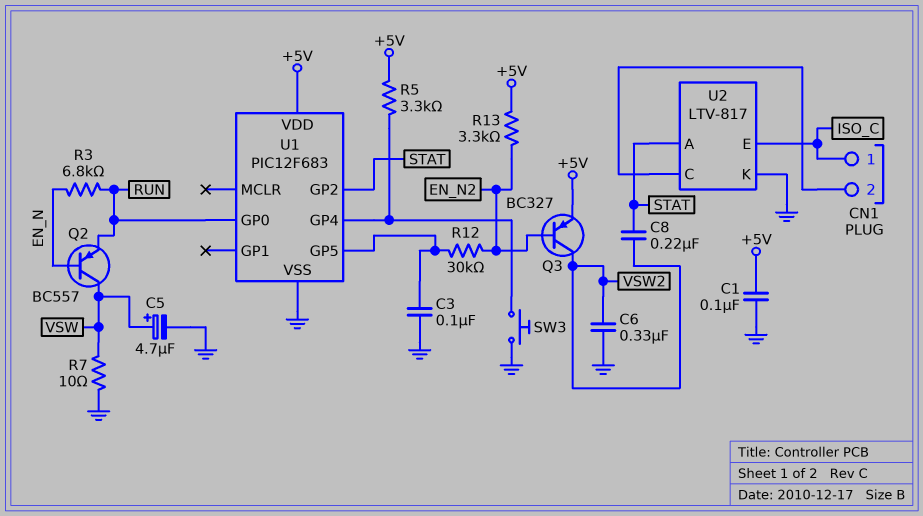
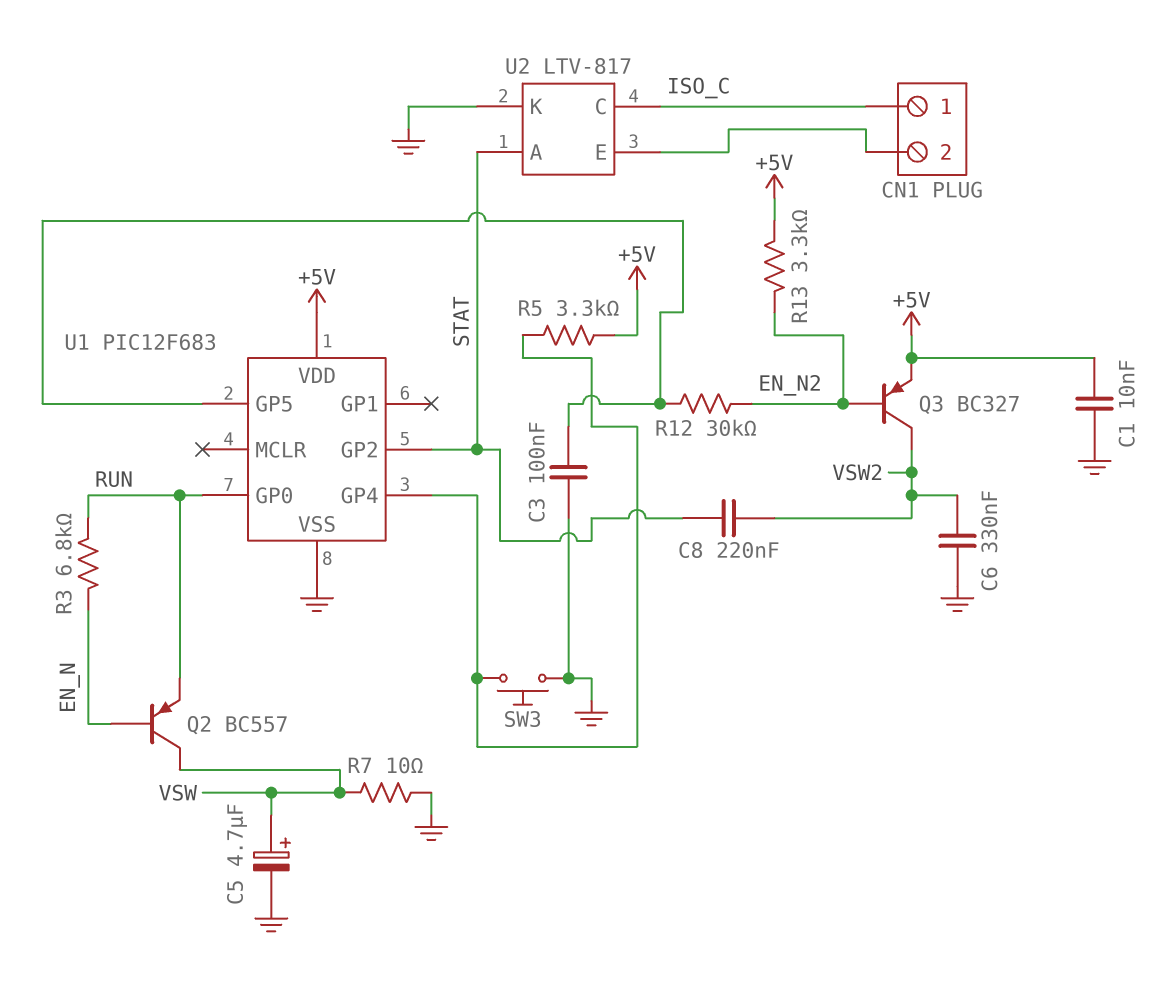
C1: 100nF (+5V, GND) -> 10nF (+5V, GND)
U2 pin C: CN1/2 -> ISO_C
U2 pin E: ISO_C -> CN1/2

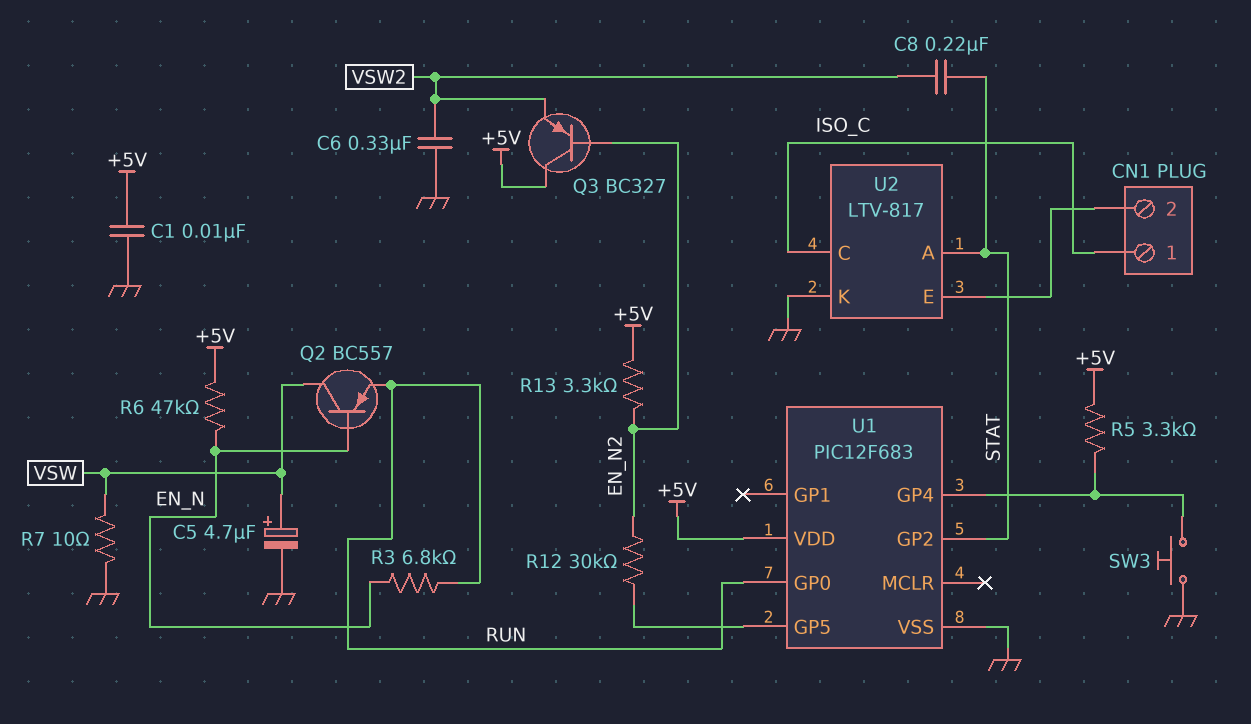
C3: 100nF (GND, U1/GP5) -> none
Q3: PNP BC327 (B EN_N2, C VSW2, E +5V) -> PNP BC327 (B EN_N2, C +5V, E VSW2)
R6: none -> 47k (+5V, EN_N)

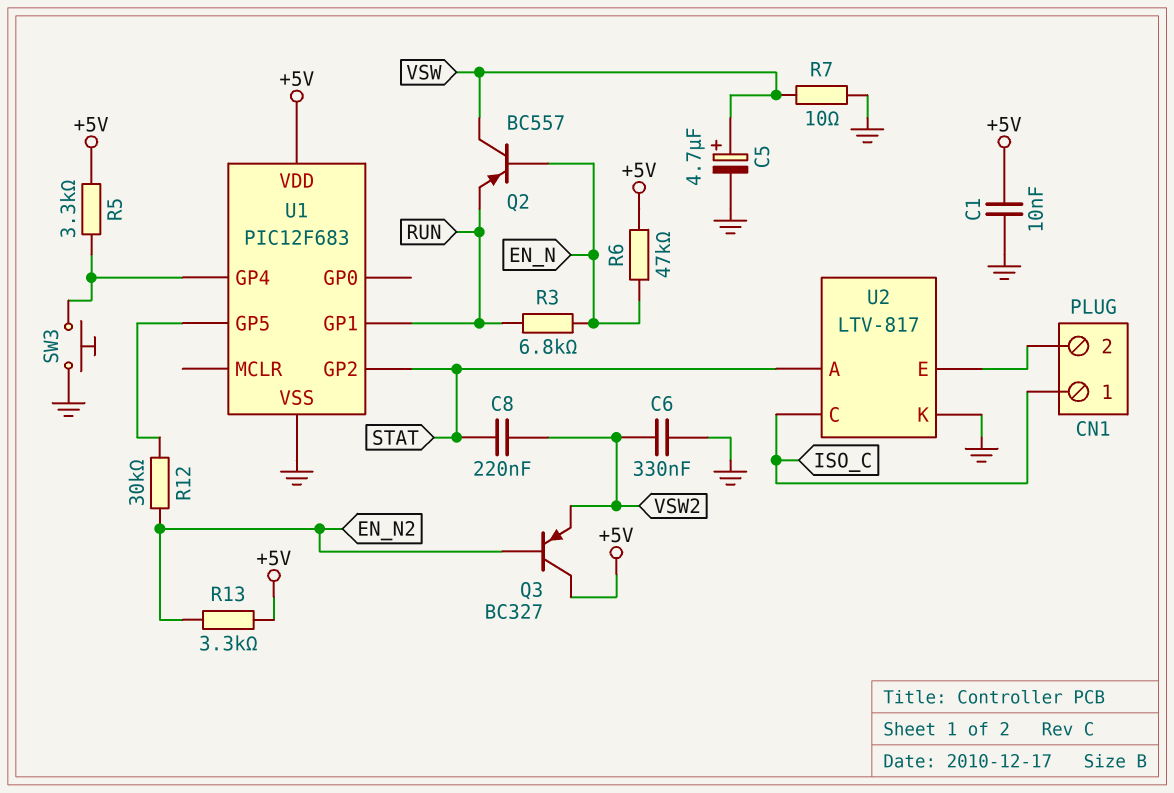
U1 pin GP0: RUN -> none
U1 pin GP1: none -> RUN

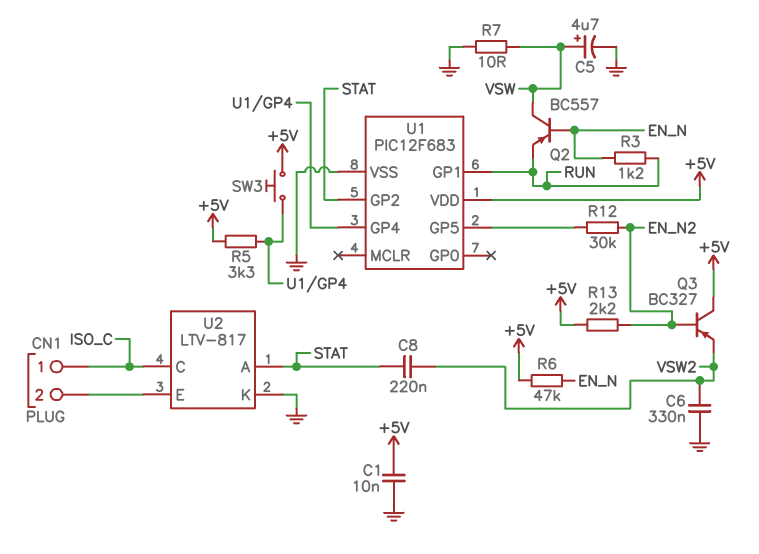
R3: 6.8k (EN_N, RUN) -> 1.2k (EN_N, RUN)
R13: 3.3k (+5V, EN_N2) -> 2.2k (+5V, EN_N2)
SW3: button (GND, U1/GP4) -> button (+5V, U1/GP4)

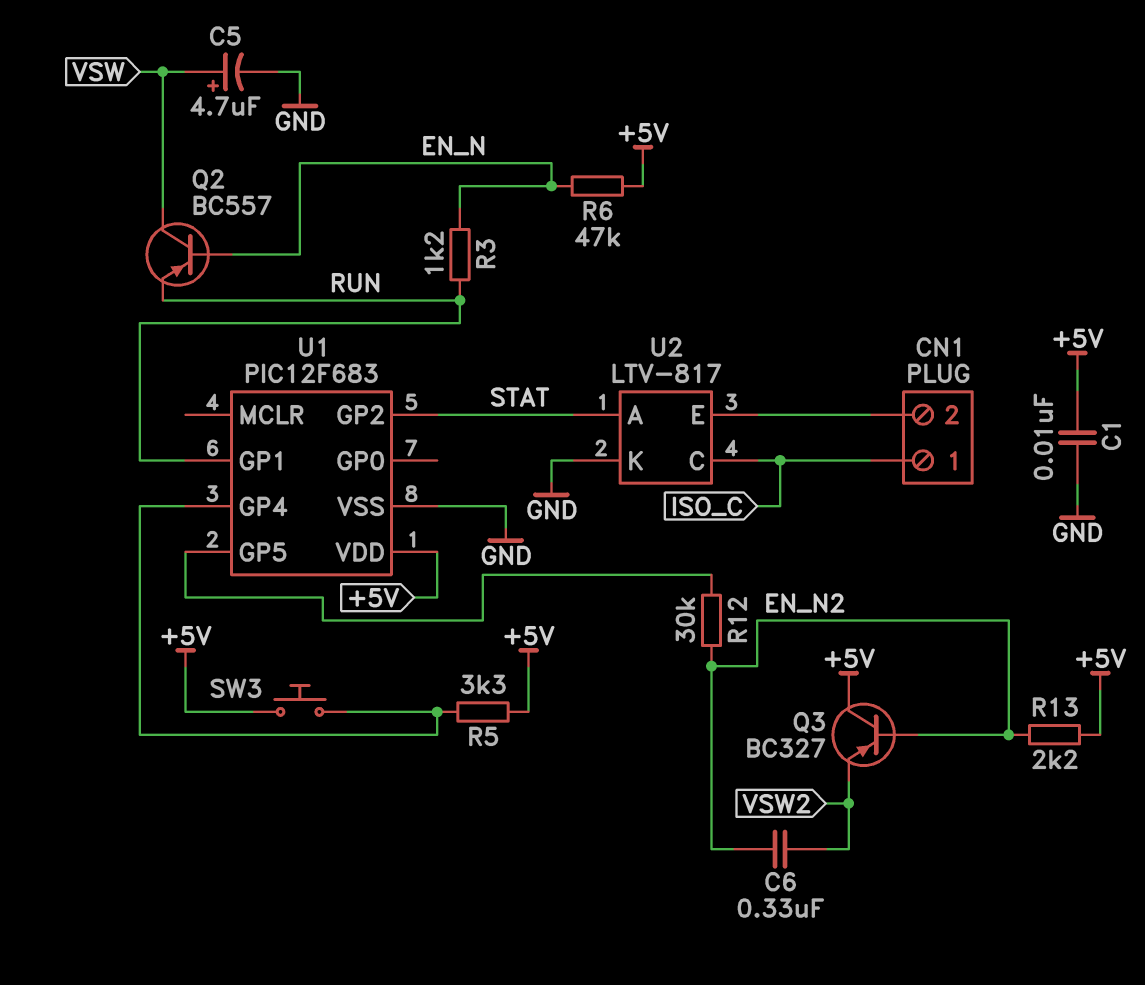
C6: 330nF (GND, VSW2) -> 330nF (EN_N2, VSW2)
C8: 220nF (STAT, VSW2) -> none
R7: 10 (GND, VSW) -> none

